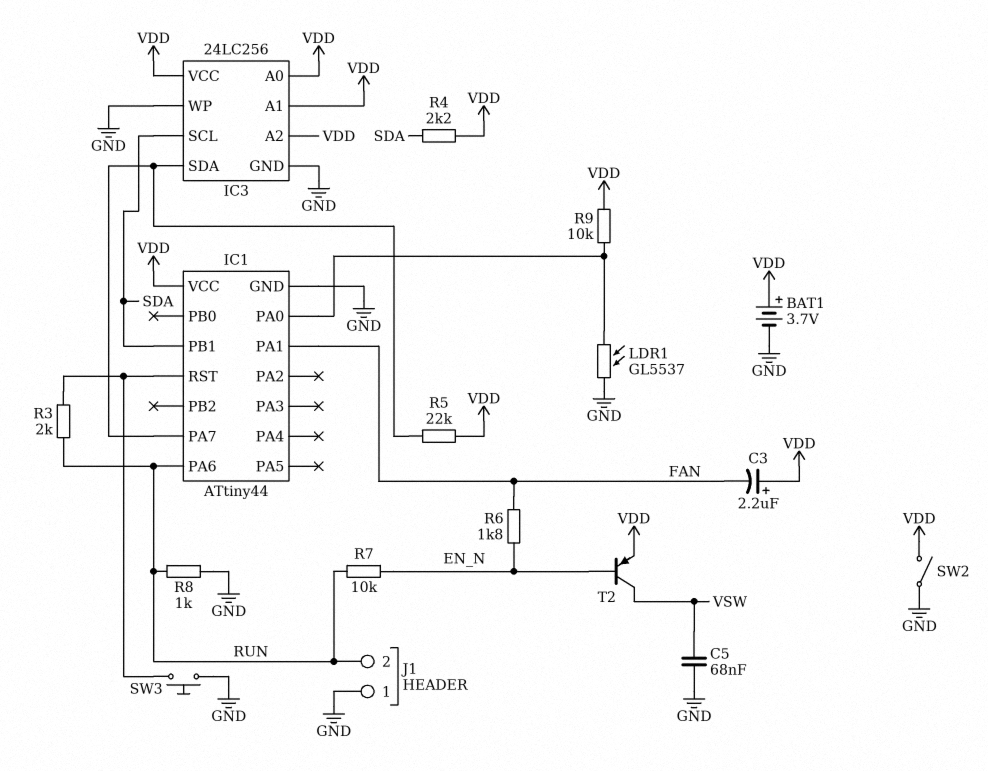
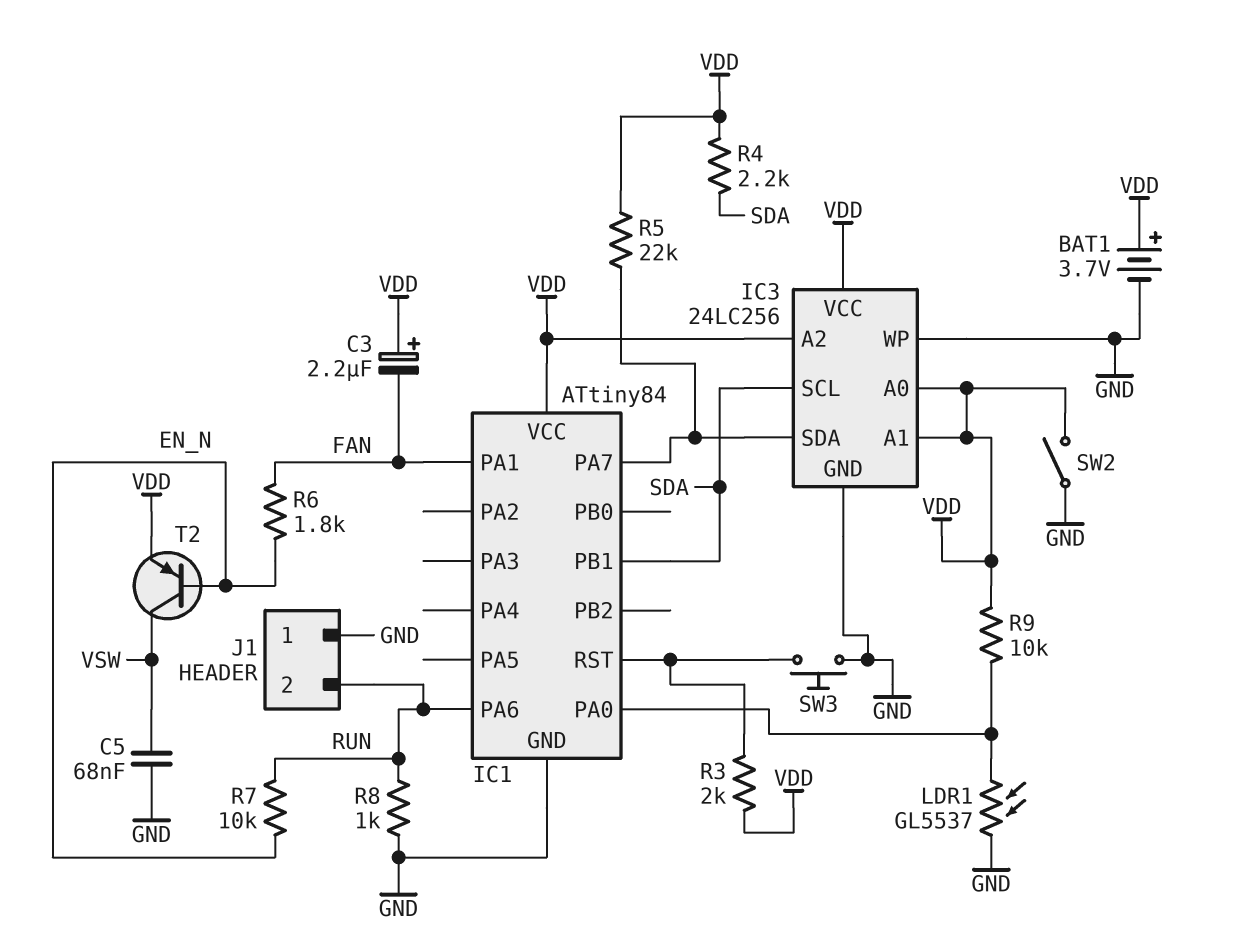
IC1: ATtiny44 -> ATtiny84
R3: 2k (IC1/RST, RUN) -> 2k (IC1/RST, VDD)

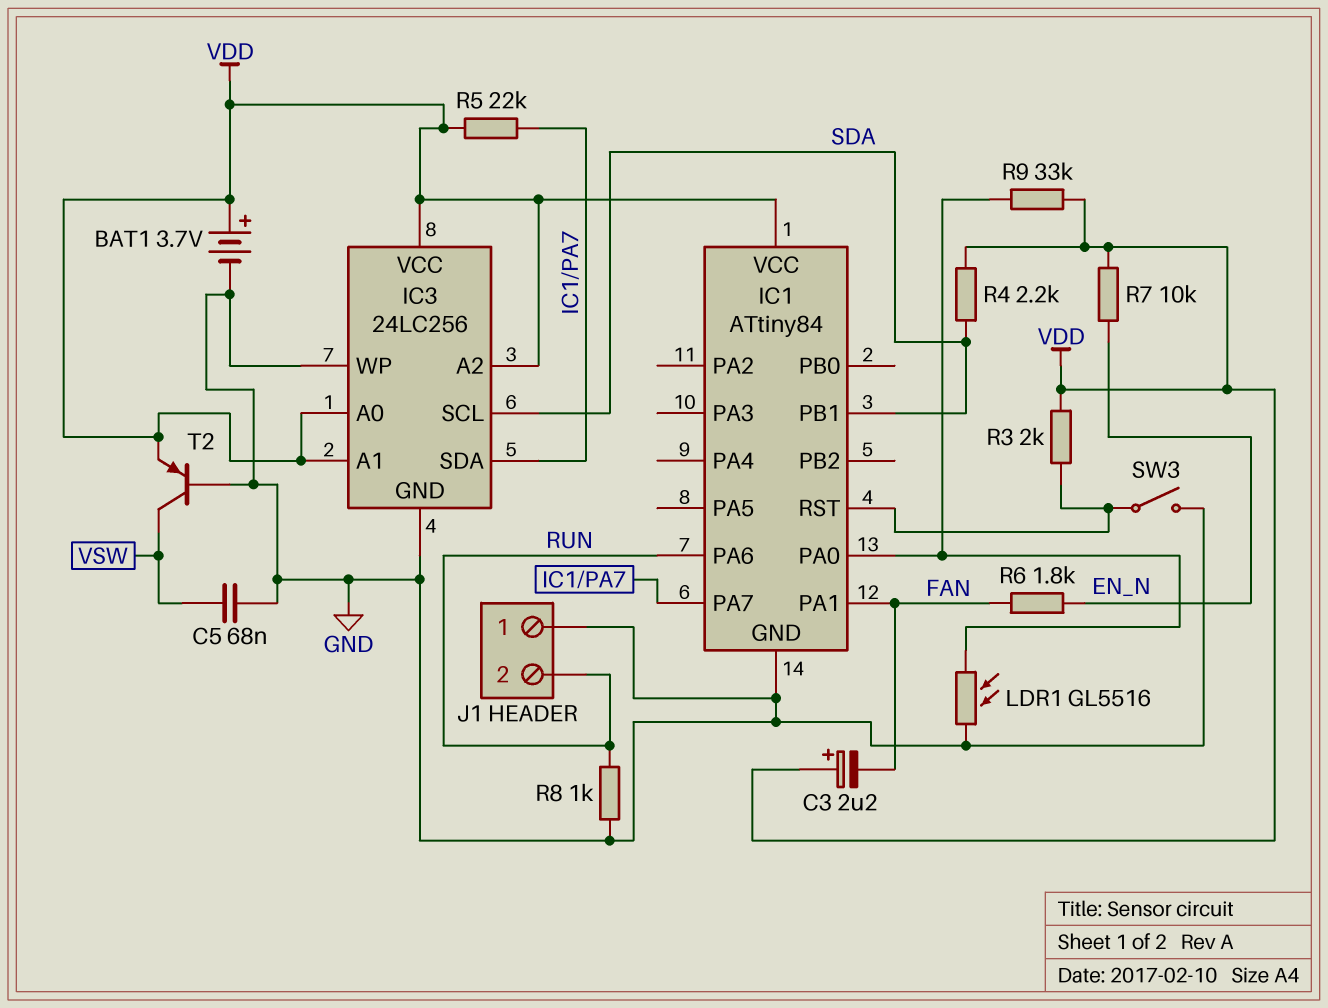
LDR1: GL5537 (GND, IC1/PA0) -> GL5516 (GND, IC1/PA0)
R7: 10k (EN_N, RUN) -> 10k (EN_N, VDD)
R9: 10k (IC1/PA0, VDD) -> 33k (IC1/PA0, VDD)
SW2: switch (GND, VDD) -> none
SW3: button (GND, IC1/RST) -> switch (GND, IC1/RST)
T2: PNP (B EN_N, C VSW, E VDD) -> PNP (B GND, C VSW, E VDD)

